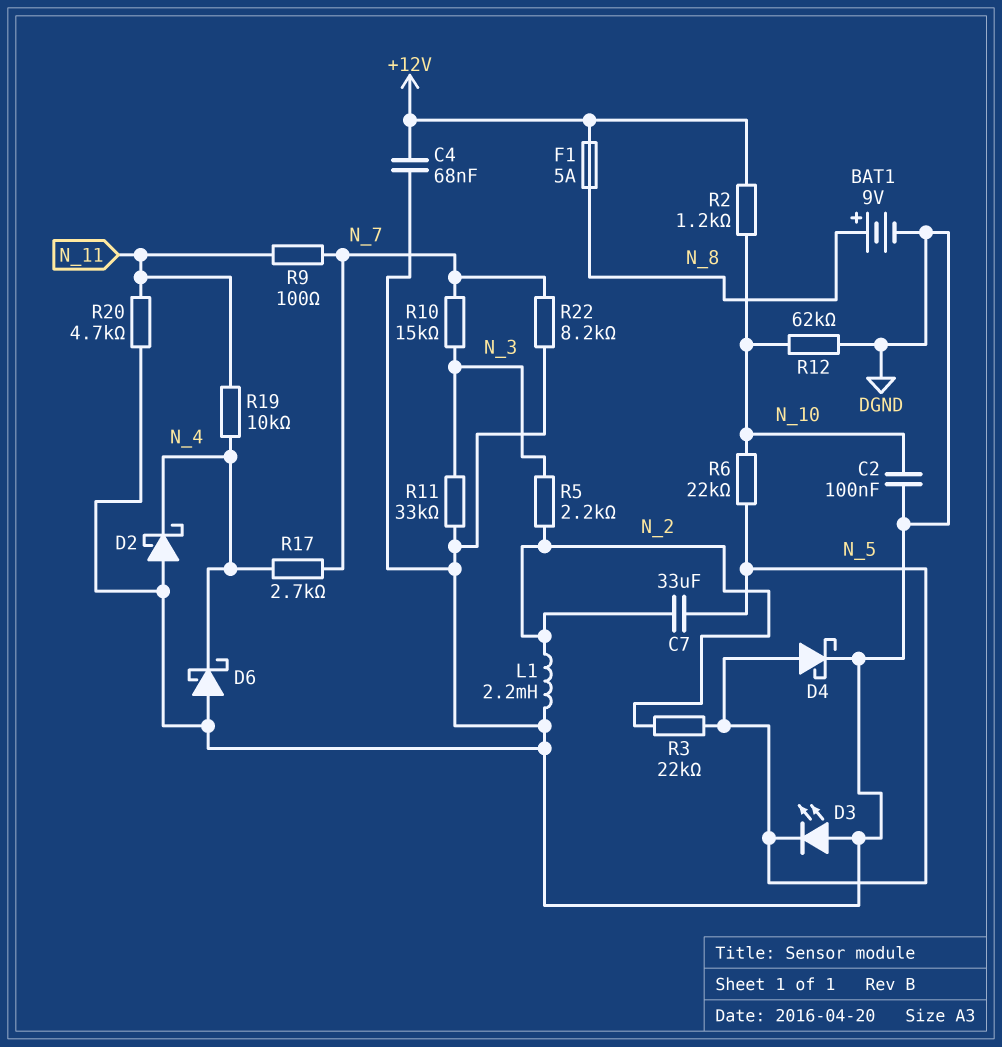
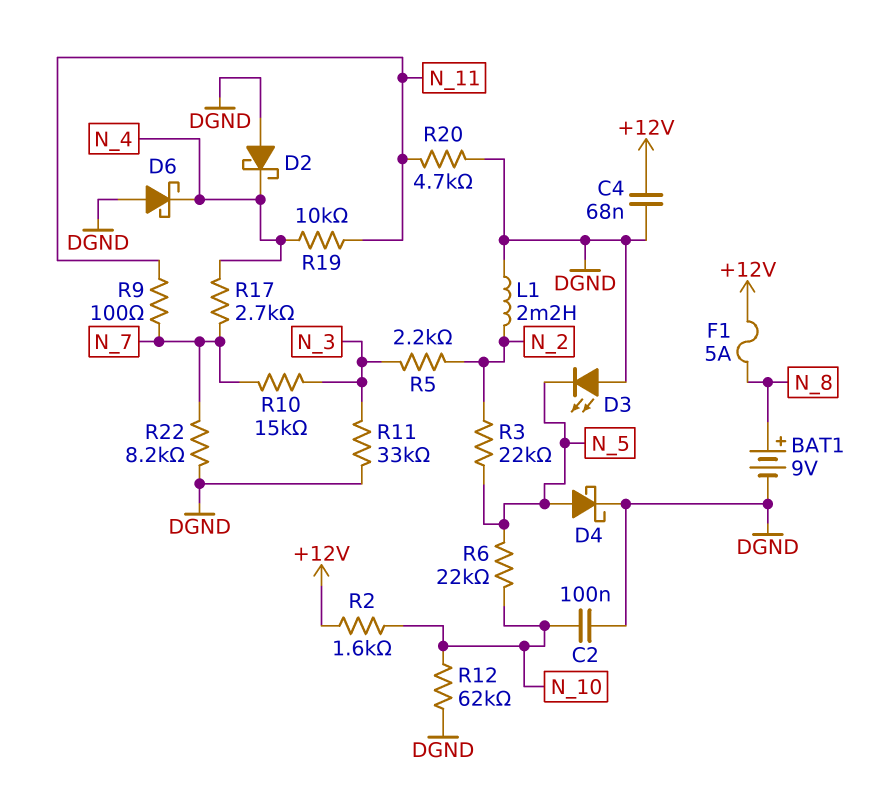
C7: 33uF (N_2, N_5) -> none
R2: 1.2k (+12V, N_10) -> 1.6k (+12V, N_10)

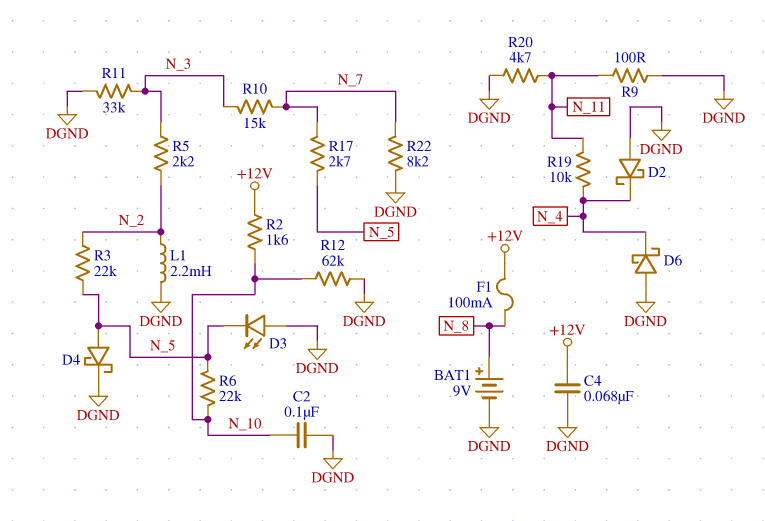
F1: 5A (+12V, N_8) -> 100mA (+12V, N_8)
R9: 100 (N_7, N_11) -> 100 (DGND, N_11)
R17: 2.7k (N_4, N_7) -> 2.7k (N_5, N_7)

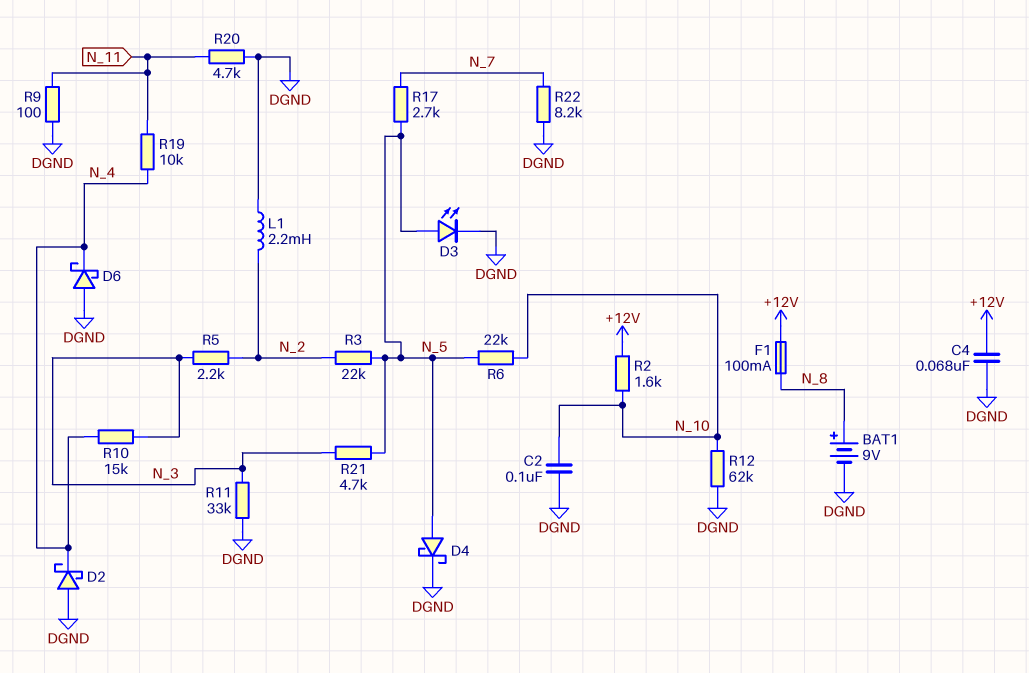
D3: LED (A DGND, K N_5) -> LED (A N_5, K DGND)
R10: 15k (N_3, N_7) -> 15k (N_3, N_4)
R21: none -> 4.7k (N_3, N_5)

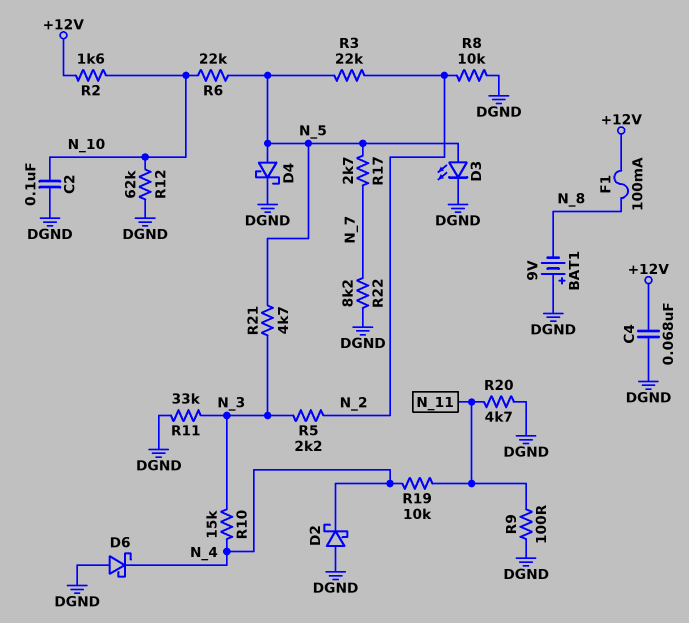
BAT1: 9V (plus N_8, minus DGND) -> 9V (plus DGND, minus N_8)
L1: 2.2mH (DGND, N_2) -> none
R8: none -> 10k (DGND, N_2)

